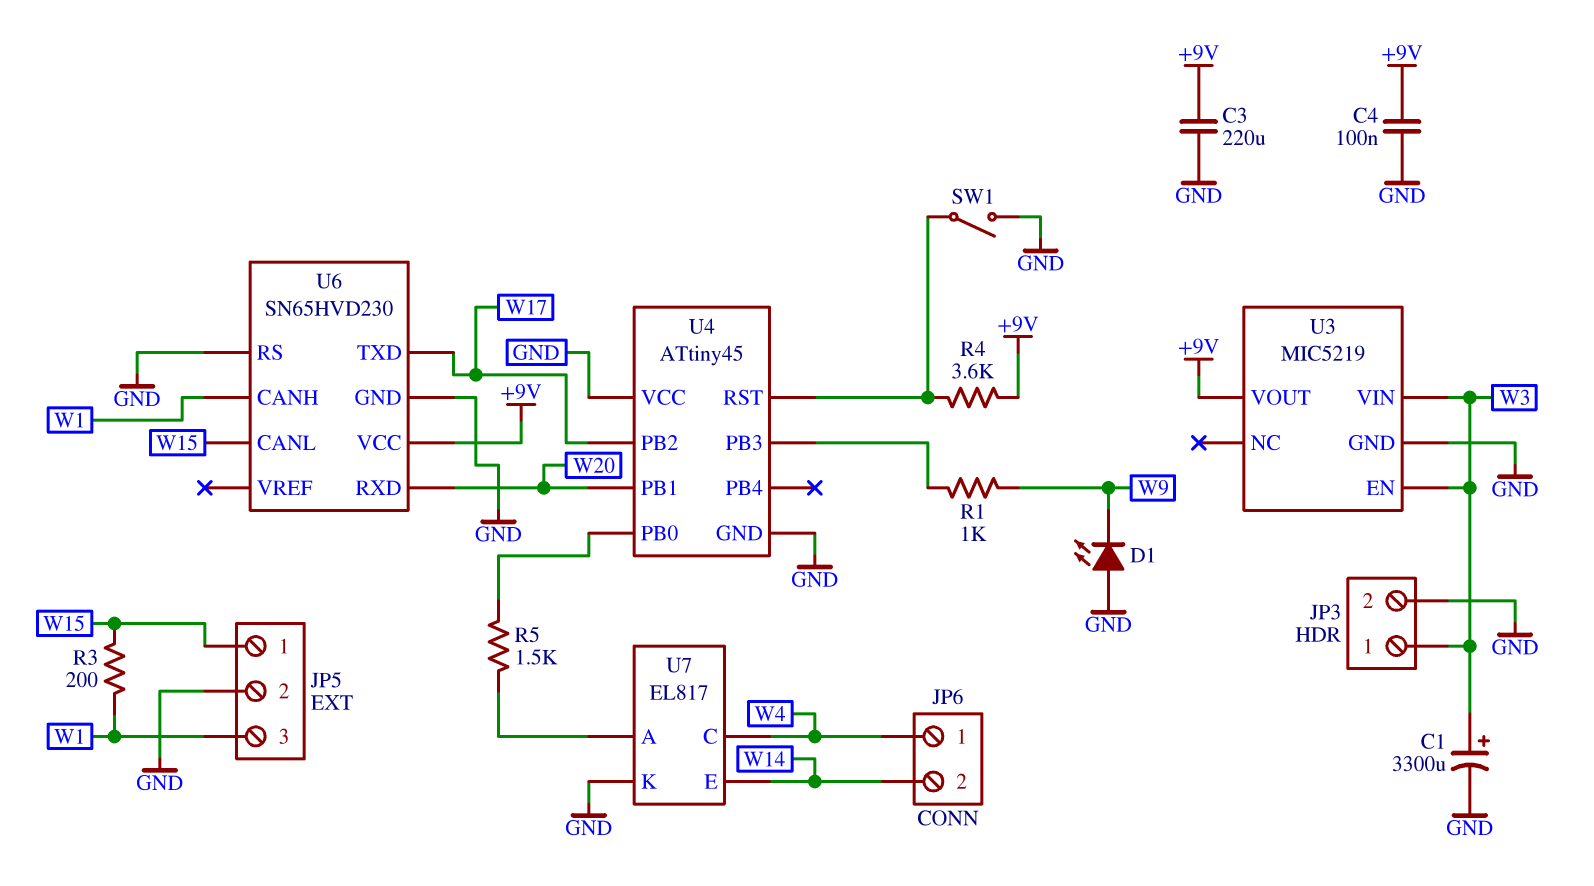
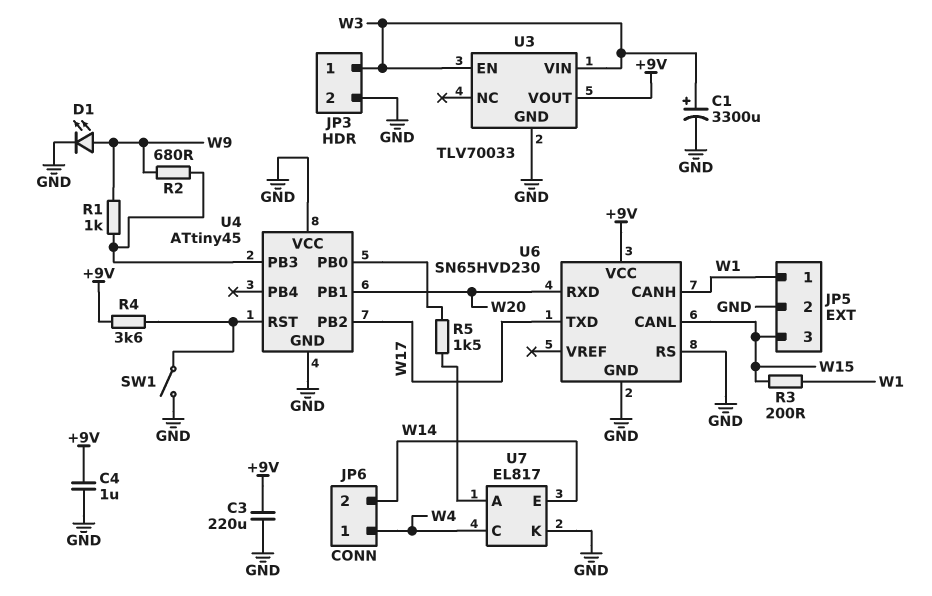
C4: 100nF (+9V, GND) -> 1uF (+9V, GND)
D1: LED (A GND, K W9) -> LED (A W9, K GND)
JP5 pin 1: W15 -> W1
JP5 pin 3: W1 -> W15
R2: none -> 680 (U4/PB3, W9)
U3: MIC5219 -> TLV70033

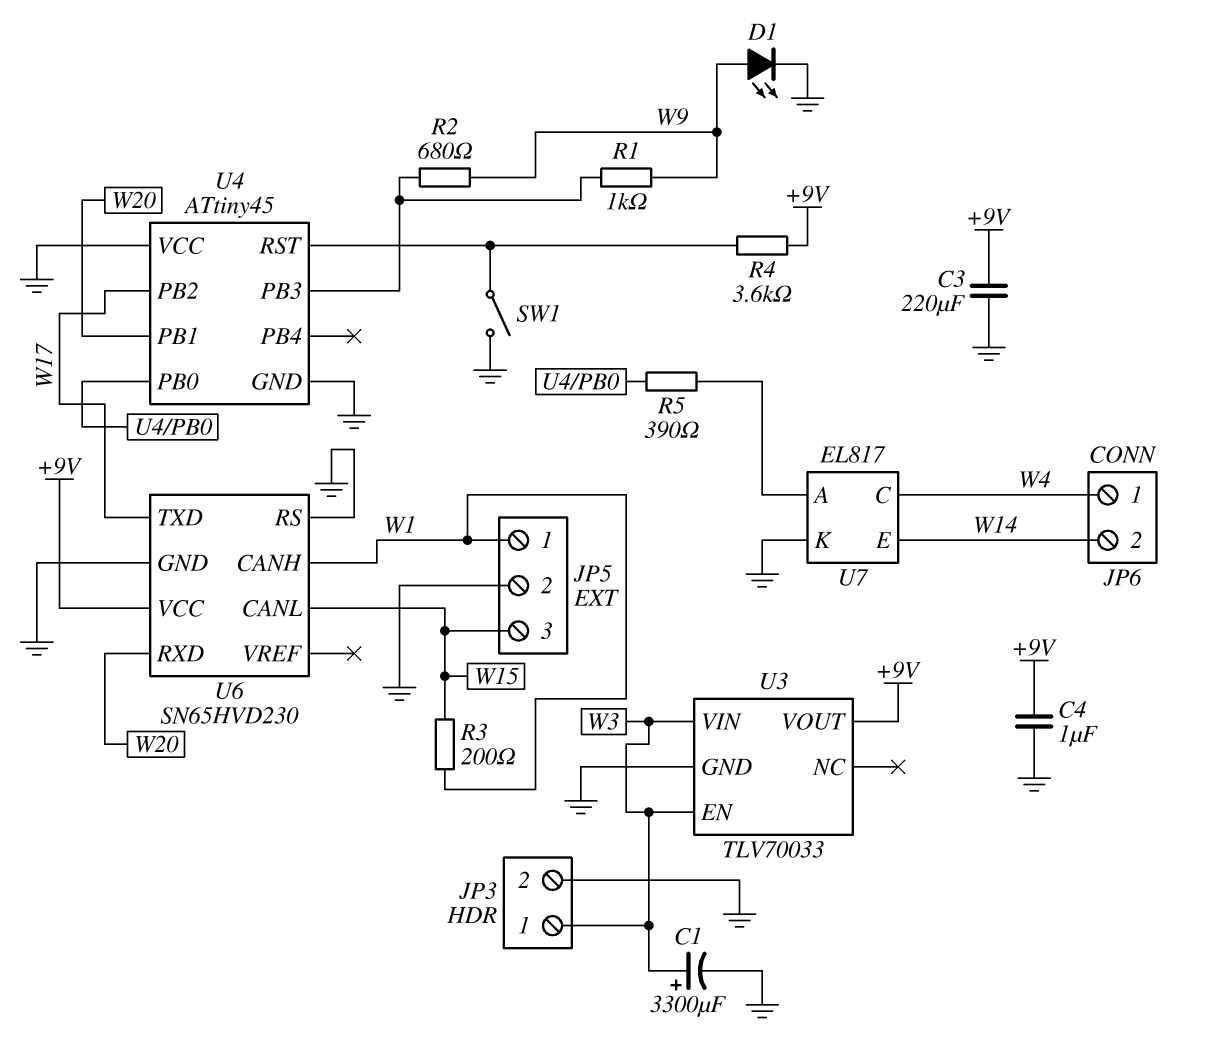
R5: 1.5k (U4/PB0, U7/A) -> 390 (U4/PB0, U7/A)

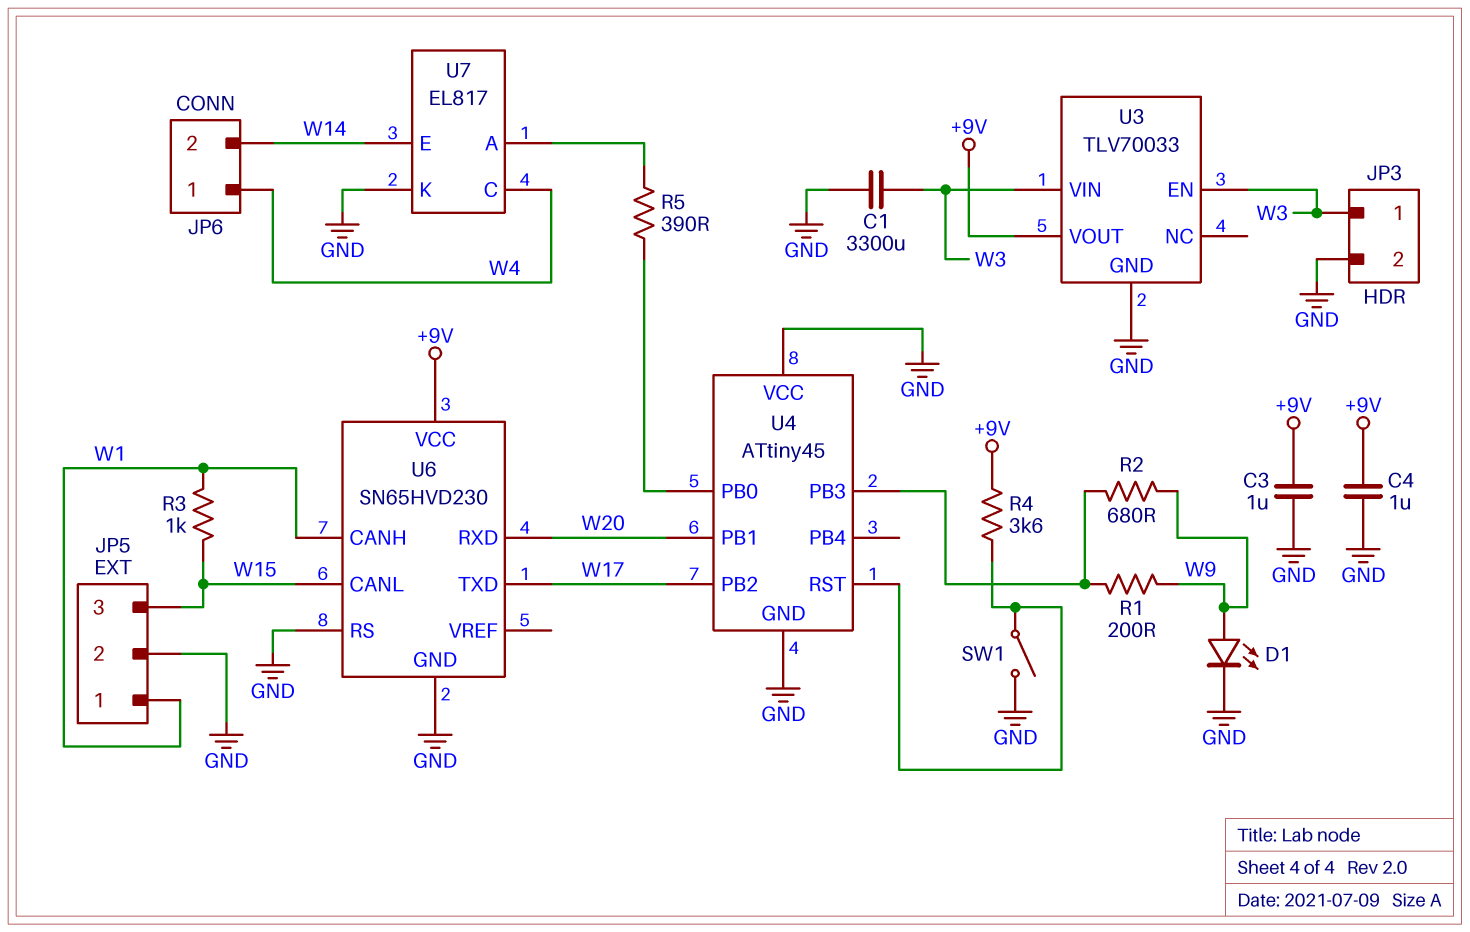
C1: 3300uF (plus W3, minus GND) -> 3300uF (GND, W3)
C3: 220uF (+9V, GND) -> 1uF (+9V, GND)
R1: 1k (U4/PB3, W9) -> 200 (U4/PB3, W9)
R3: 200 (W1, W15) -> 1k (W1, W15)

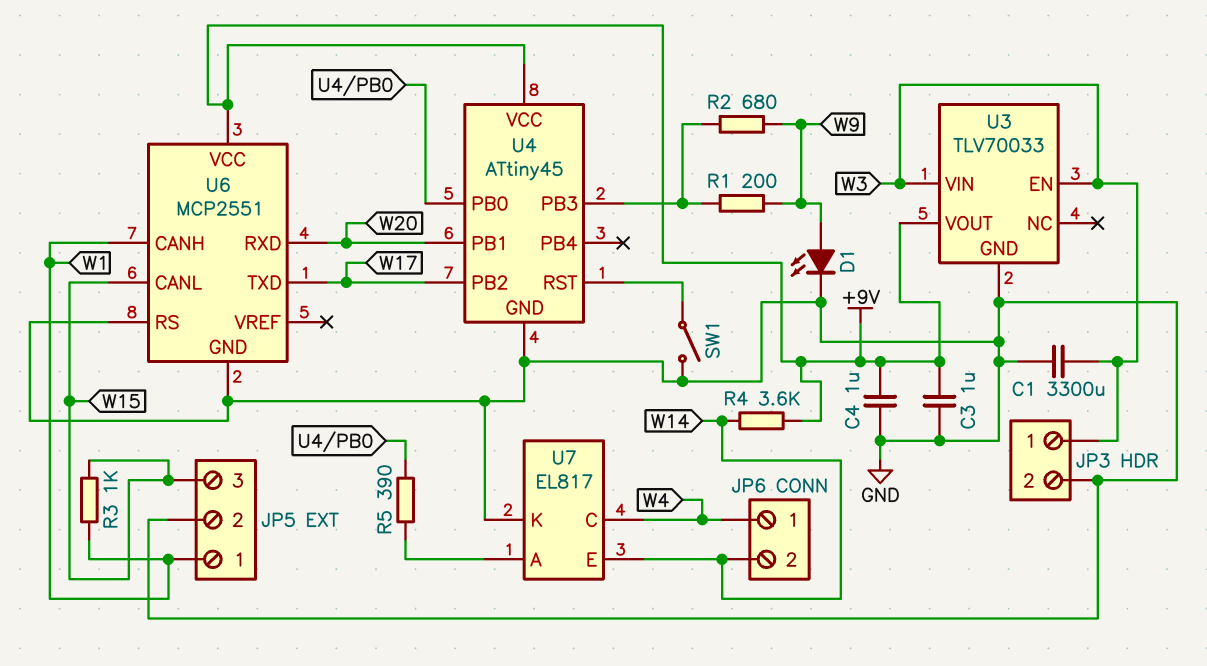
R4: 3.6k (+9V, U4/RST) -> 3.6k (+9V, W14)
U4 pin VCC: GND -> +9V
U6: SN65HVD230 -> MCP2551

